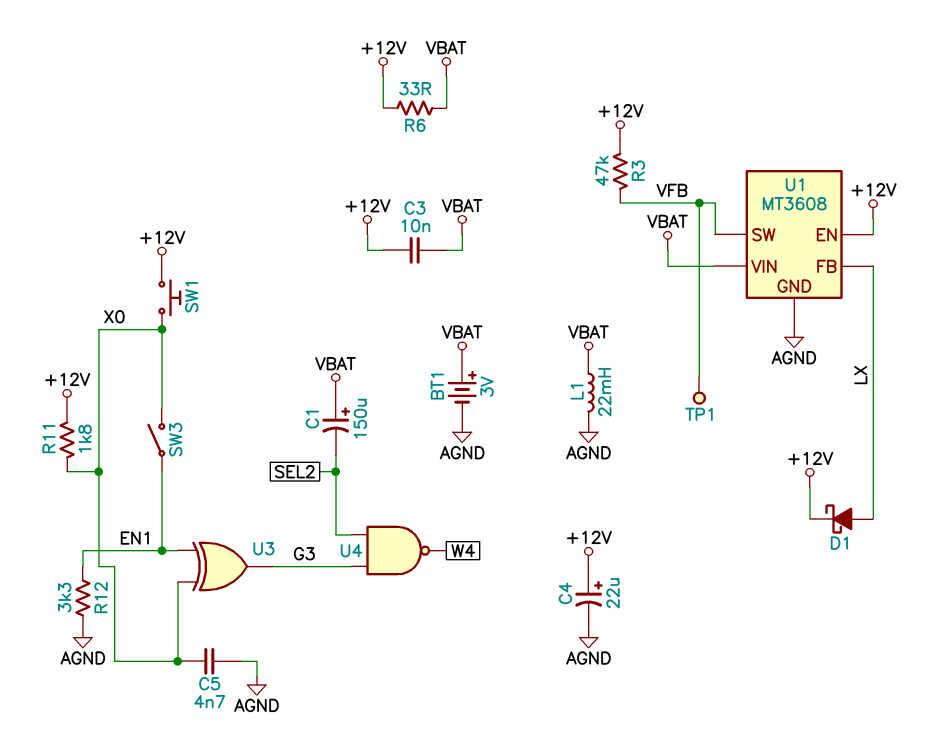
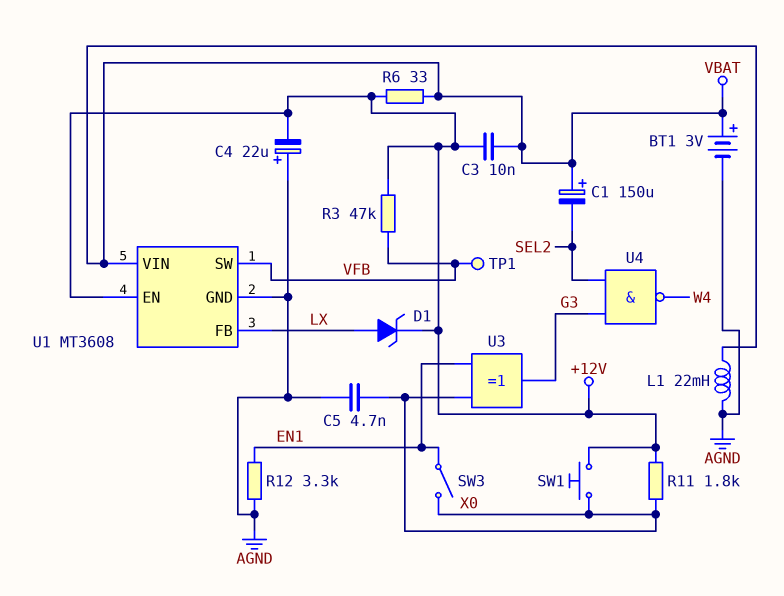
C4: 22uF (plus +12V, minus AGND) -> 22uF (plus AGND, minus +12V)
D1: schottky (A LX, K +12V) -> zener (A LX, K +12V)

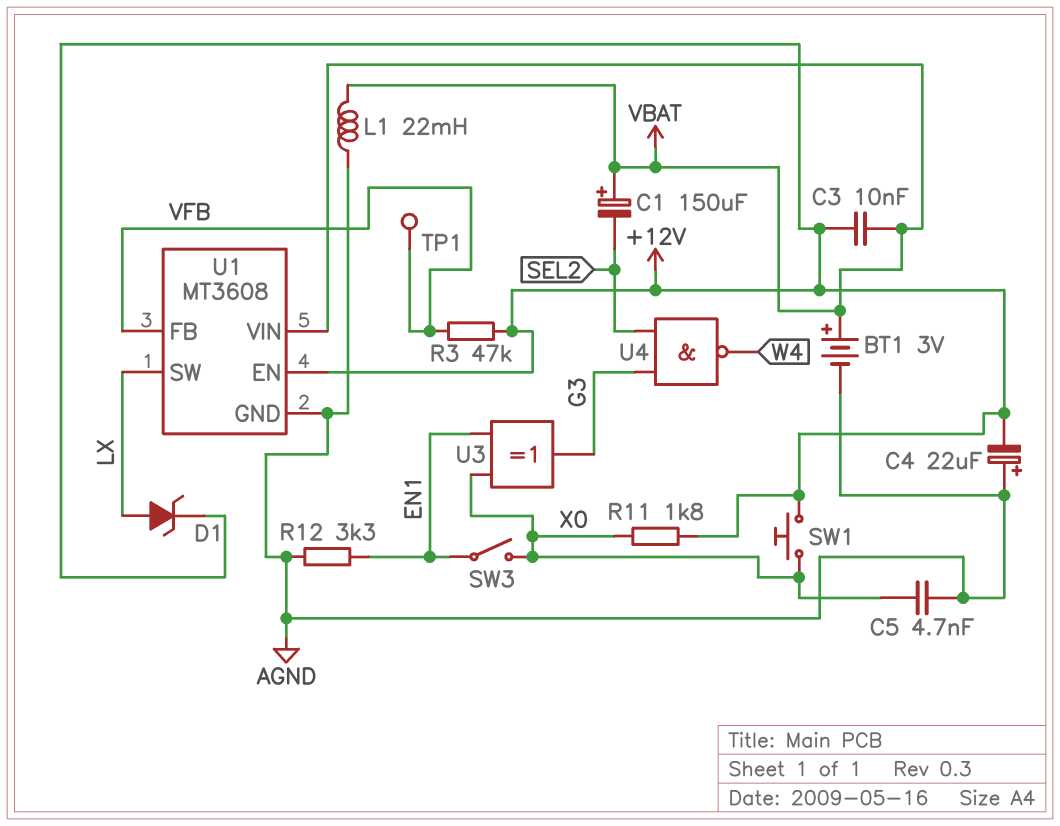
R6: 33 (+12V, VBAT) -> none
U1 pin FB: LX -> VFB
U1 pin SW: VFB -> LX

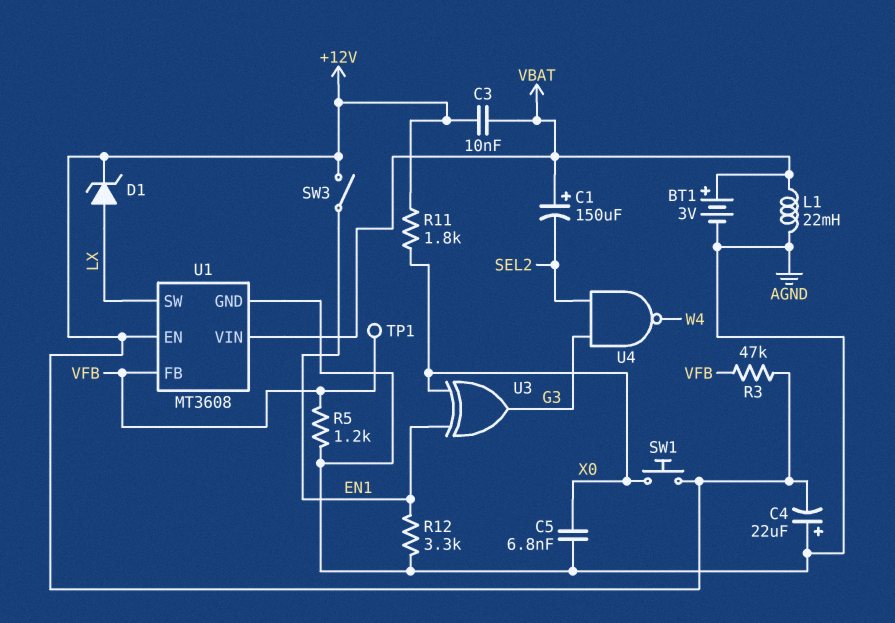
C5: 4.7nF (AGND, X0) -> 6.8nF (AGND, X0)
R5: none -> 1.2k (AGND, VFB)
SW3: switch (EN1, X0) -> switch (+12V, EN1)

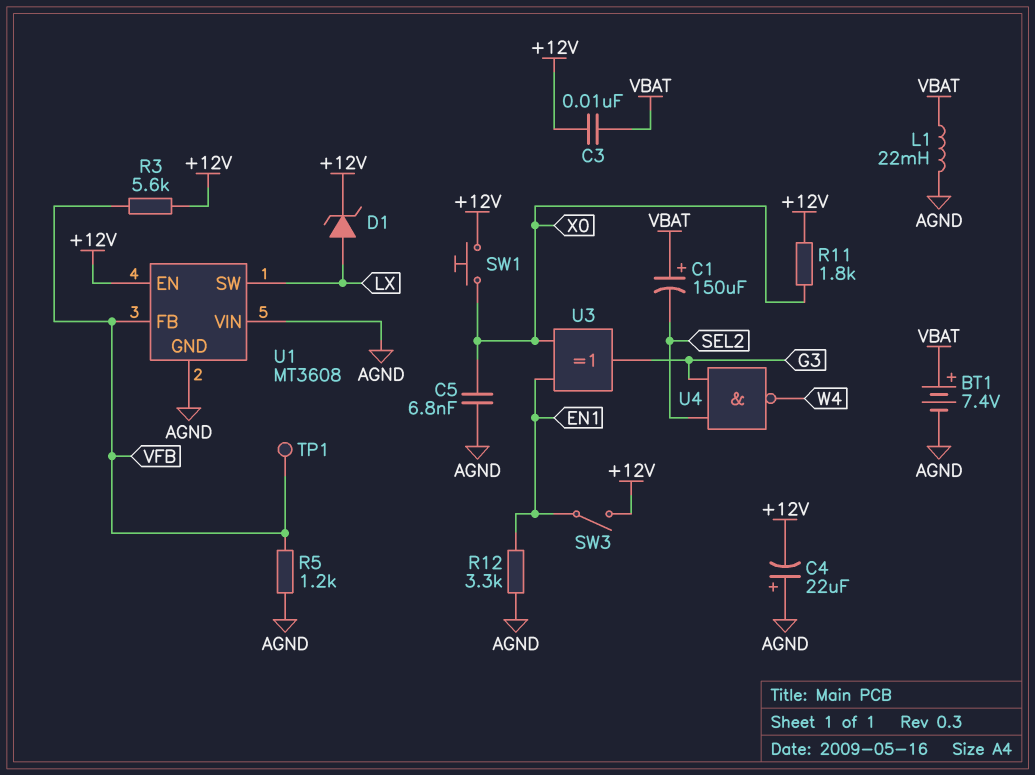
BT1: 3V (plus VBAT, minus AGND) -> 7.4V (plus VBAT, minus AGND)
R3: 47k (+12V, VFB) -> 5.6k (+12V, VFB)
U1 pin VIN: VBAT -> AGND

